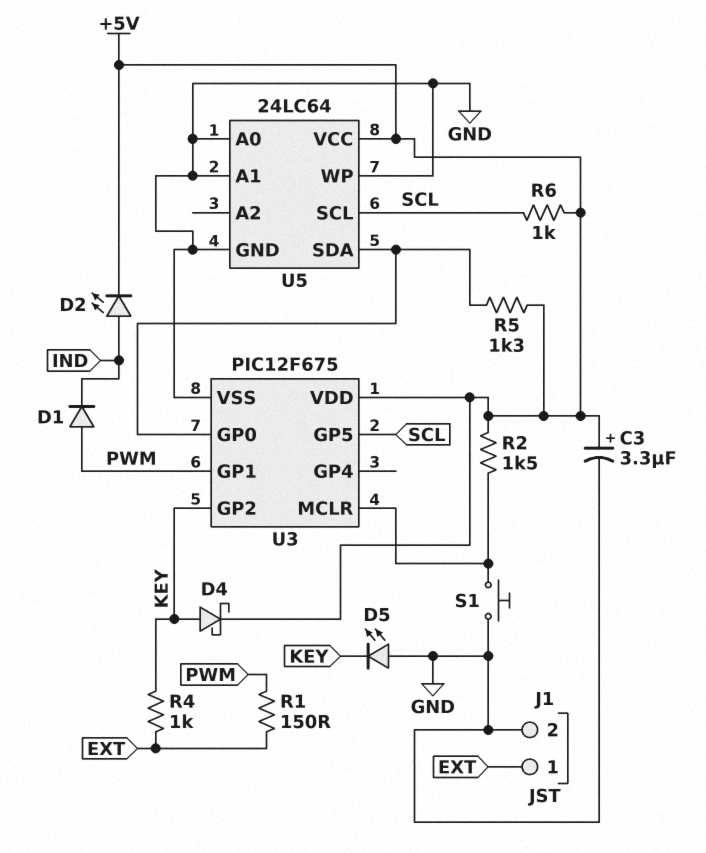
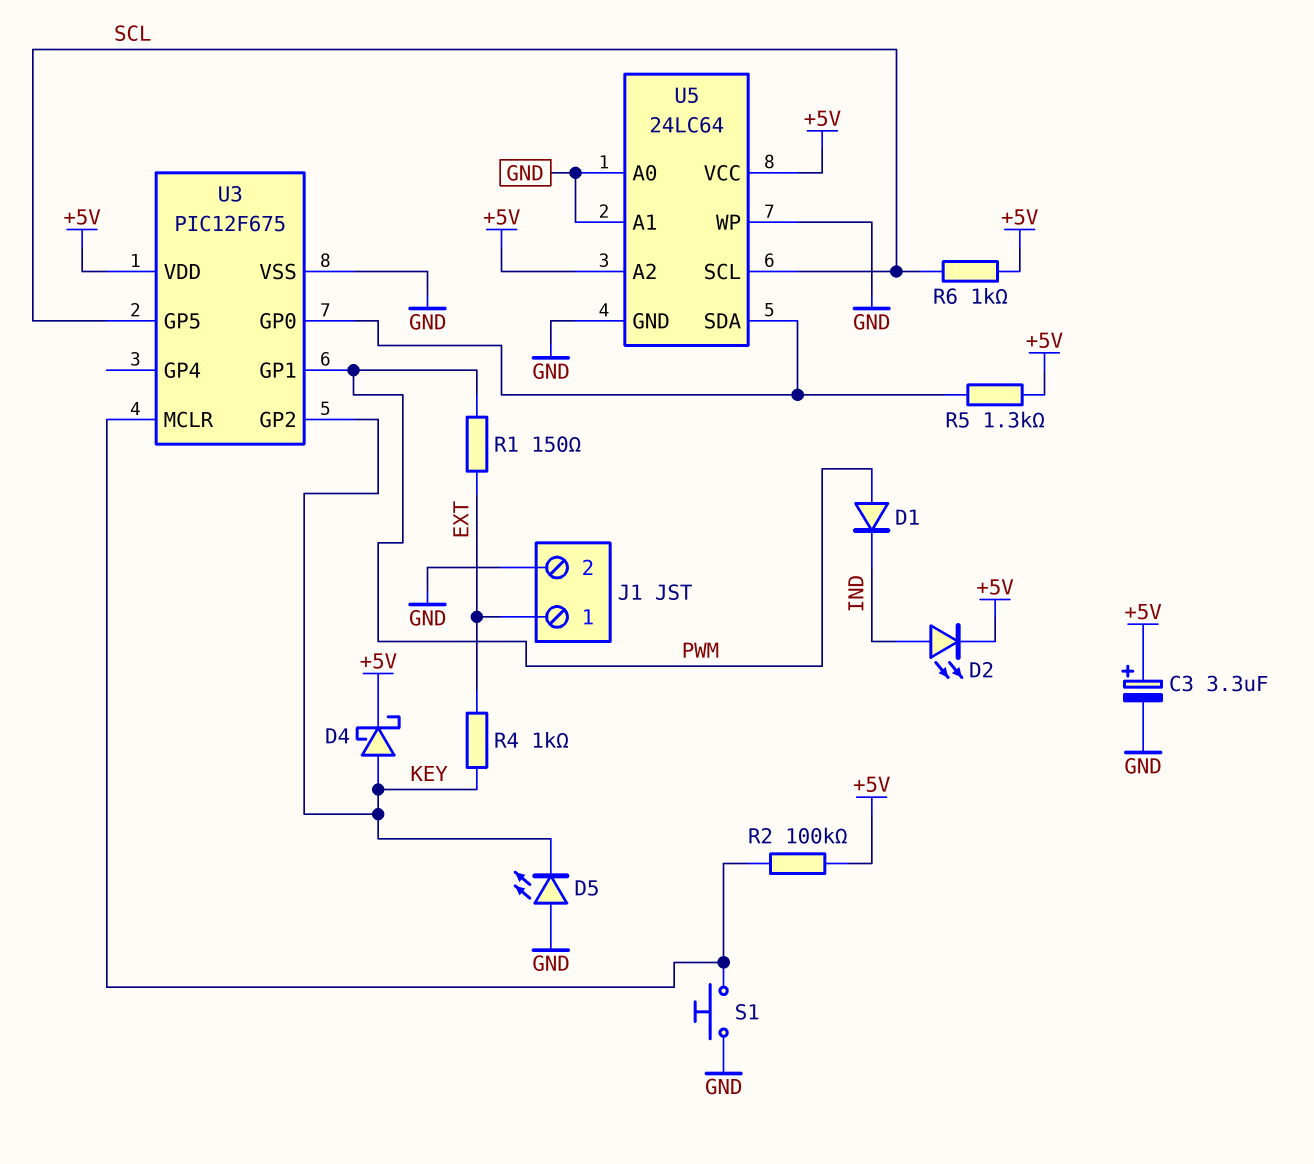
R2: 1.5k (+5V, U3/MCLR) -> 100k (+5V, U3/MCLR)
U5 pin A2: none -> +5V

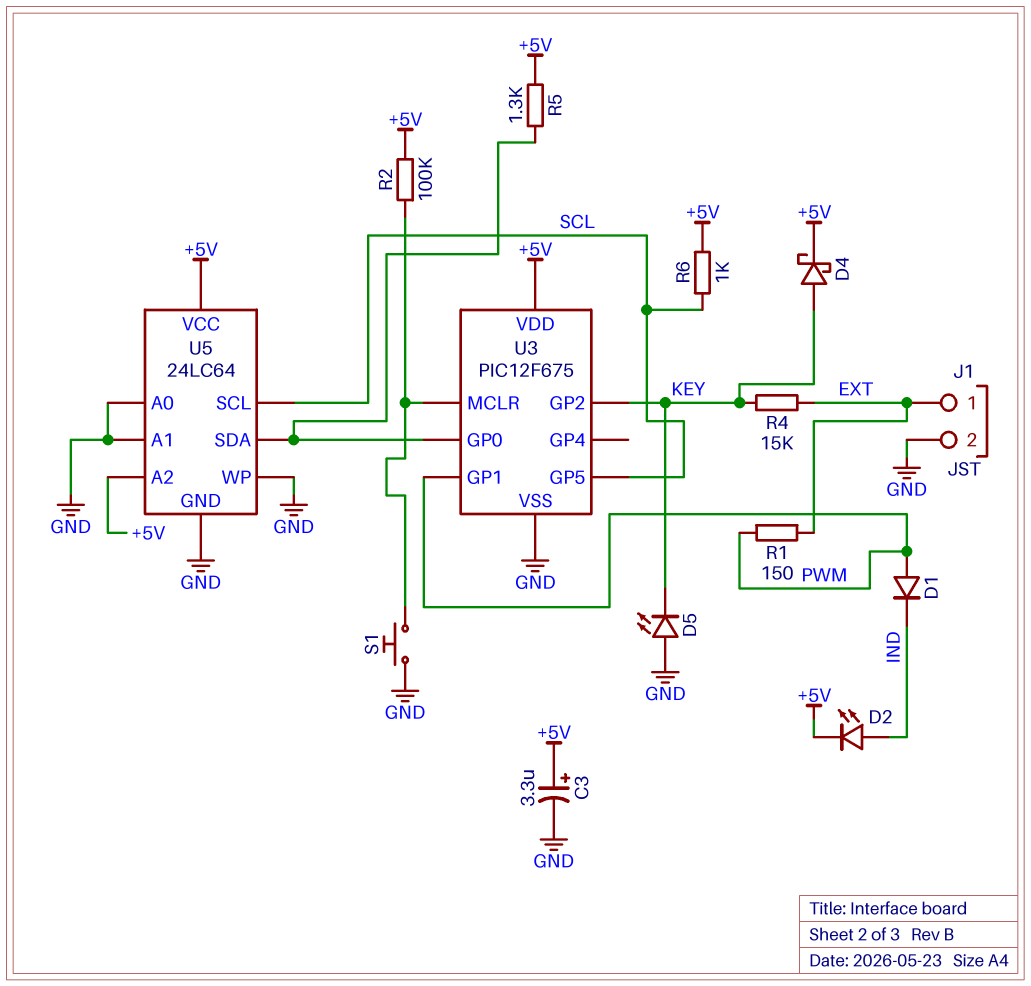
R4: 1k (EXT, KEY) -> 15k (EXT, KEY)

